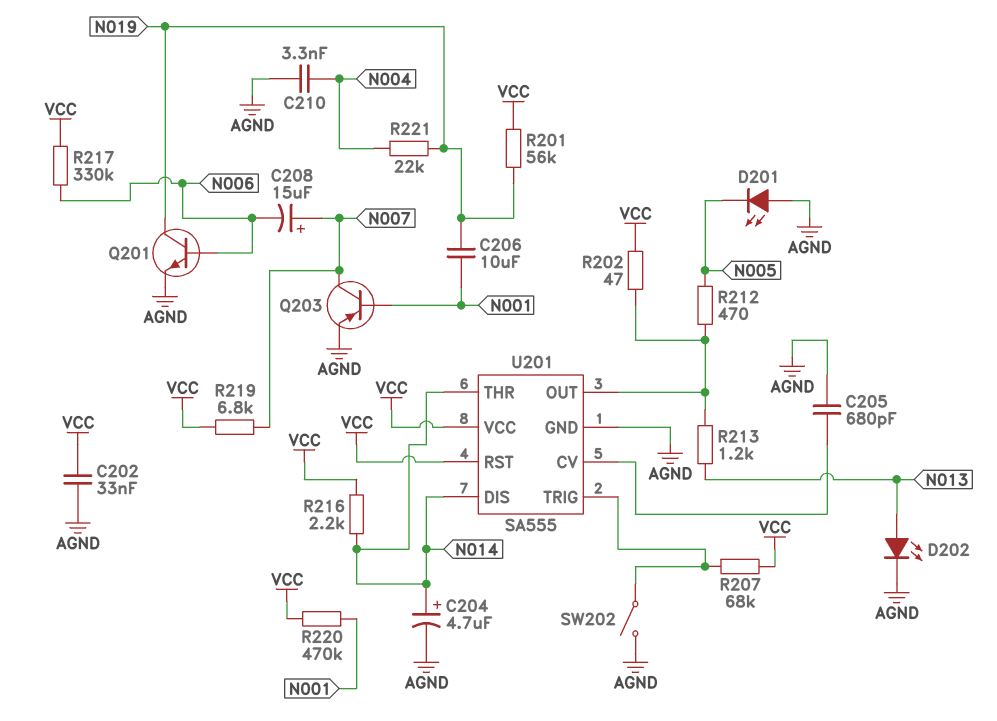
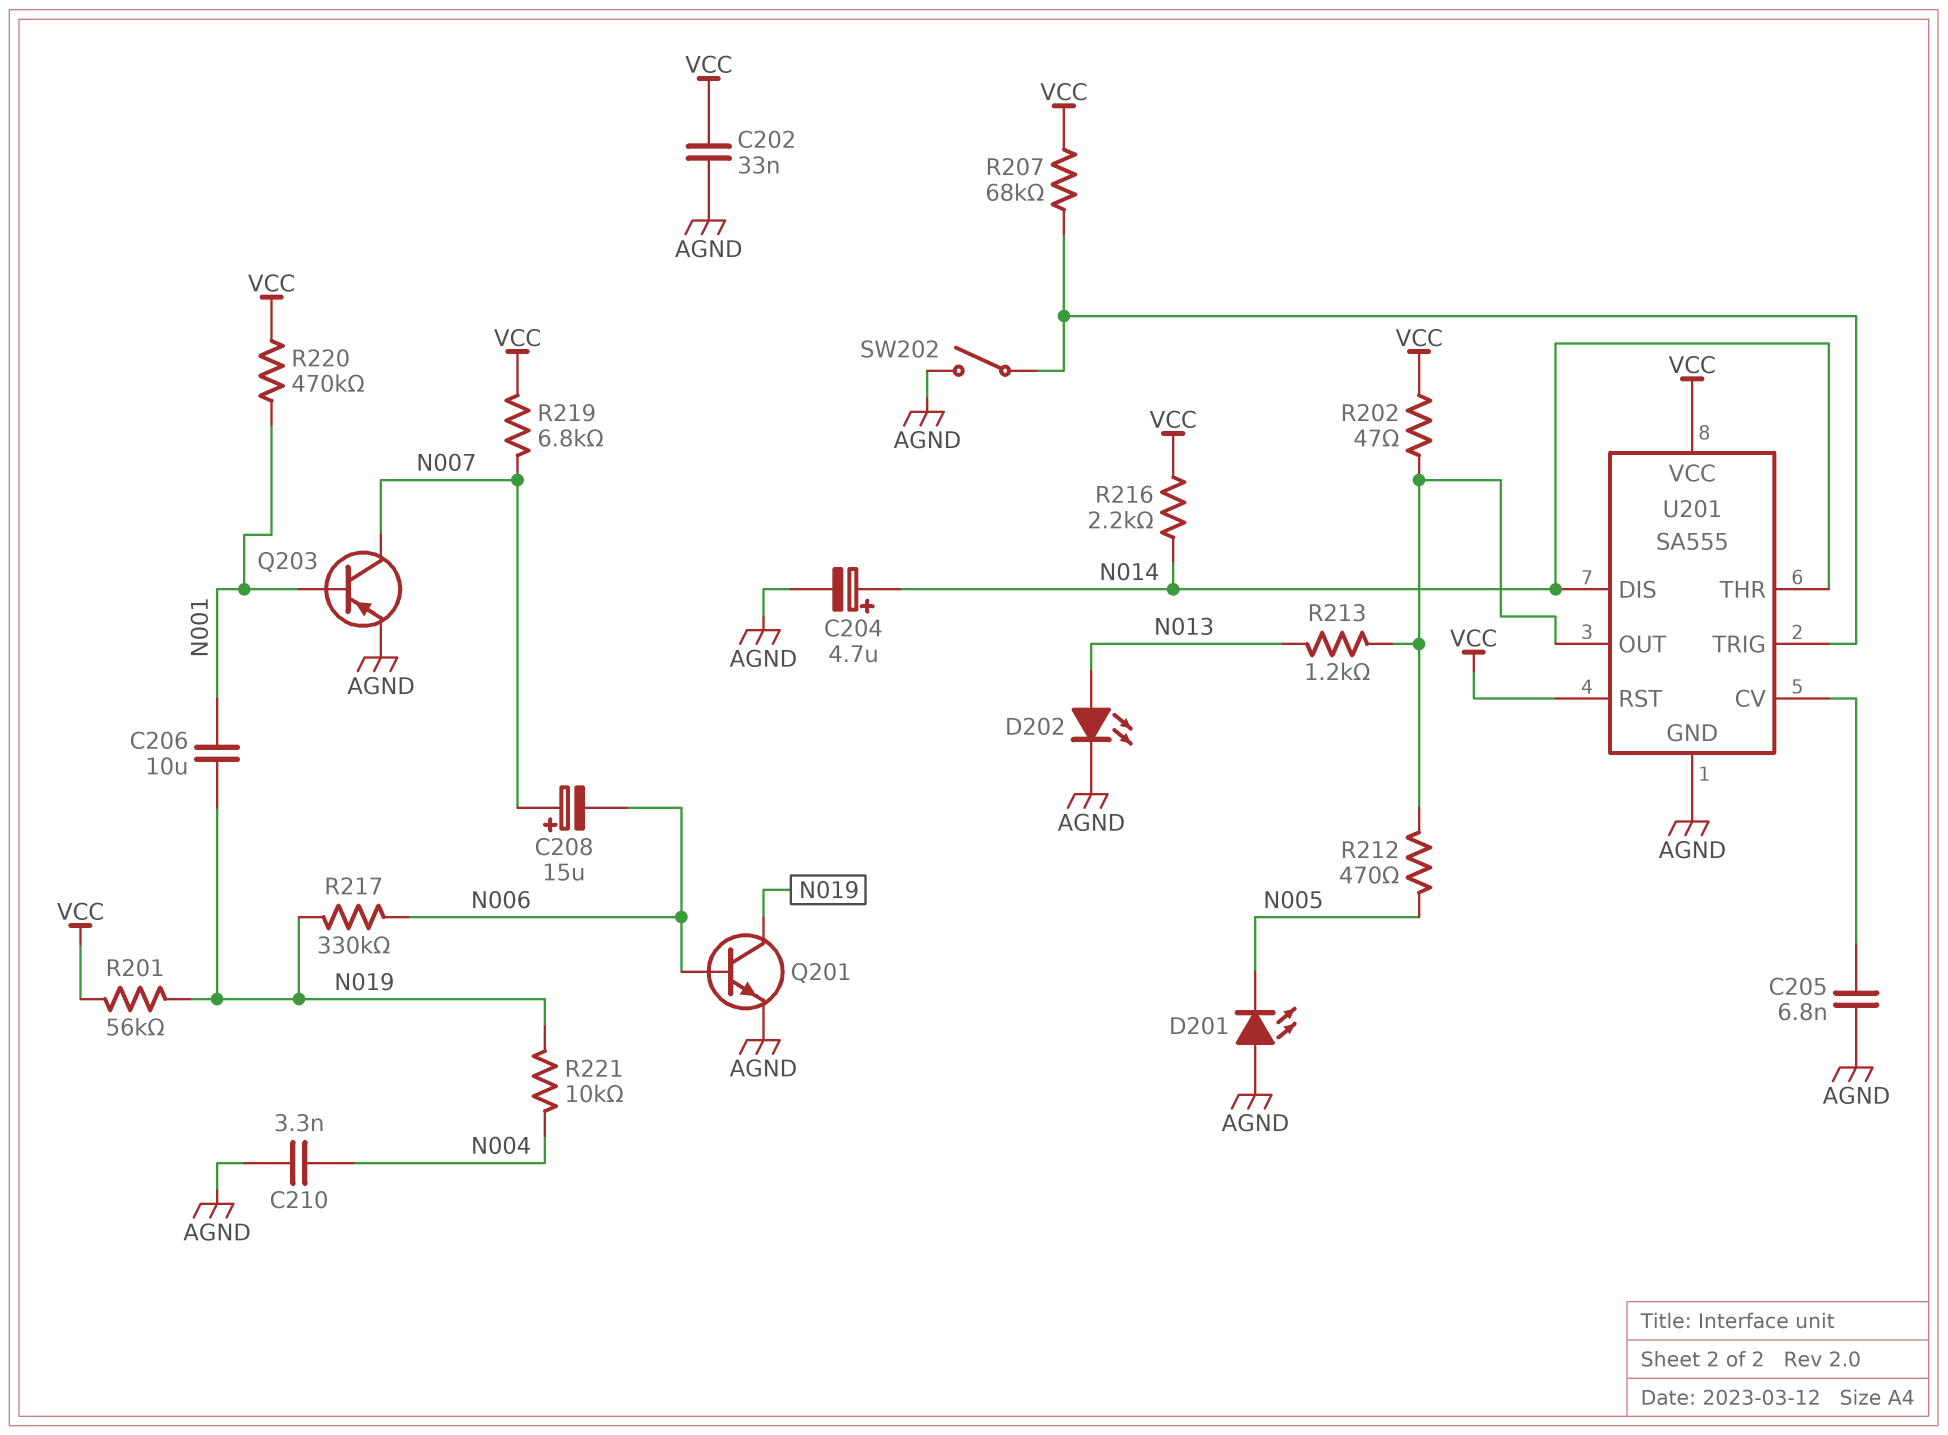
C205: 680pF (AGND, U201/CV) -> 6.8nF (AGND, U201/CV)
R217: 330k (N006, VCC) -> 330k (N006, N019)
R221: 22k (N004, N019) -> 10k (N004, N019)

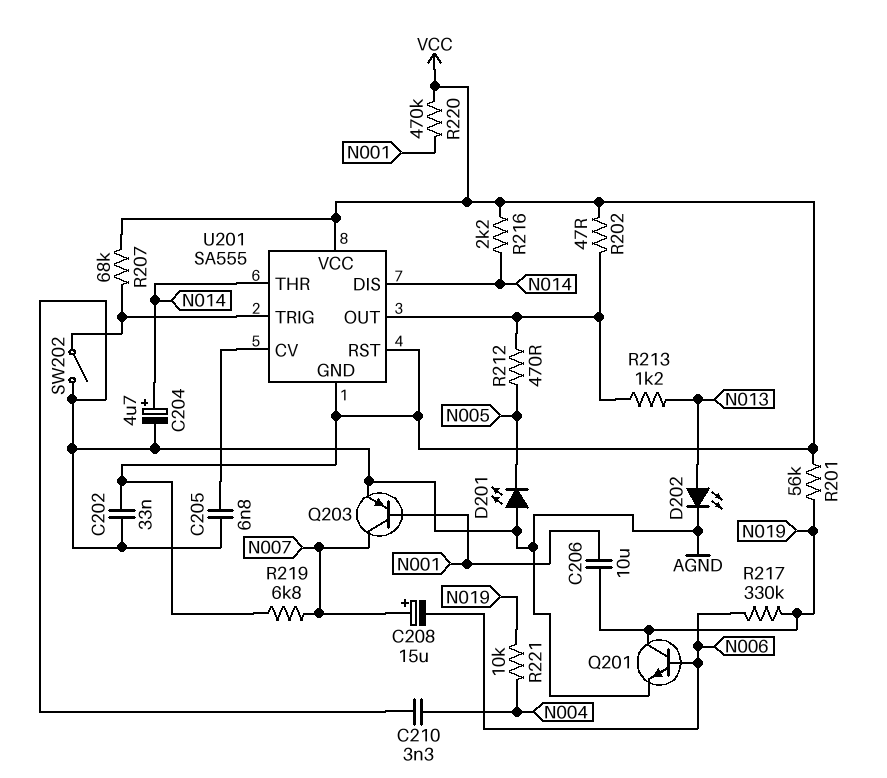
U201 pin GND: AGND -> VCC

